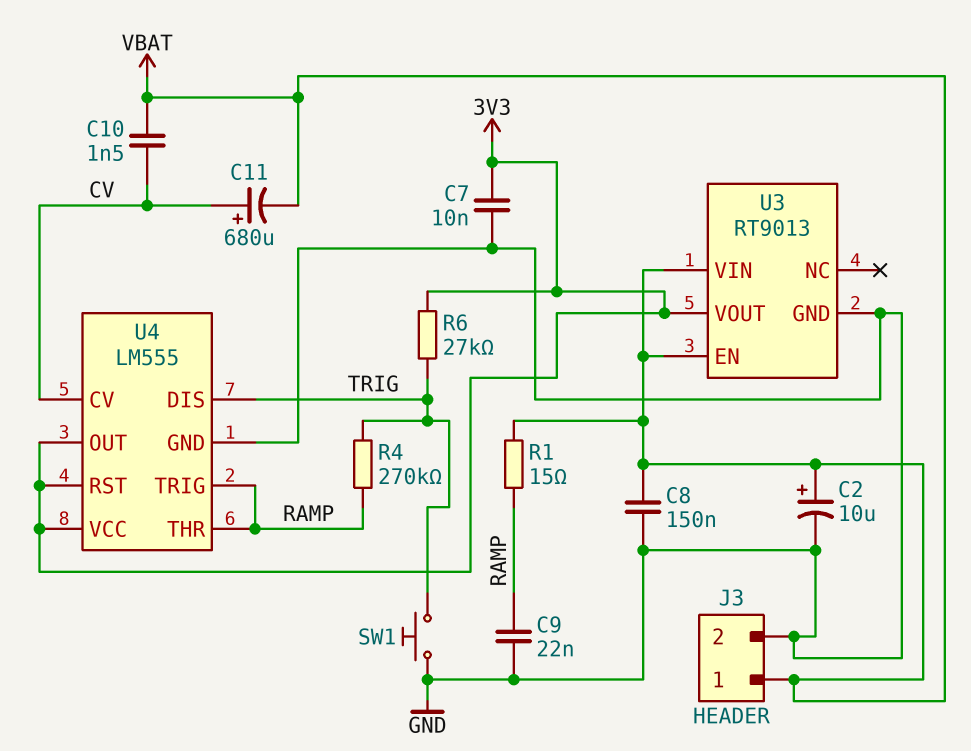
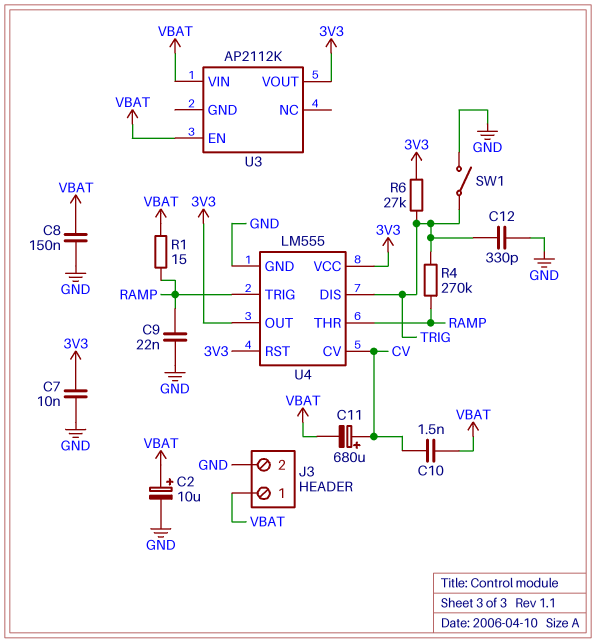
C12: none -> 330pF (GND, TRIG)
SW1: button (GND, TRIG) -> switch (GND, TRIG)
U3: RT9013 -> AP2112K
U3 pin GND: GND -> none

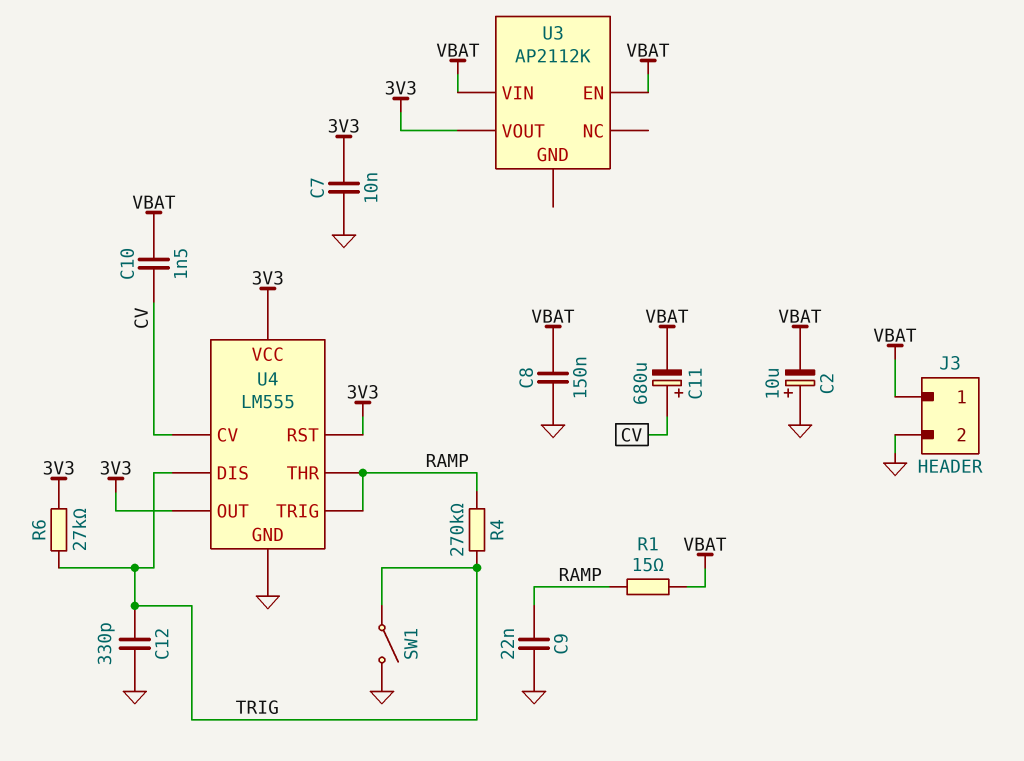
C2: 10uF (plus VBAT, minus GND) -> 10uF (plus GND, minus VBAT)

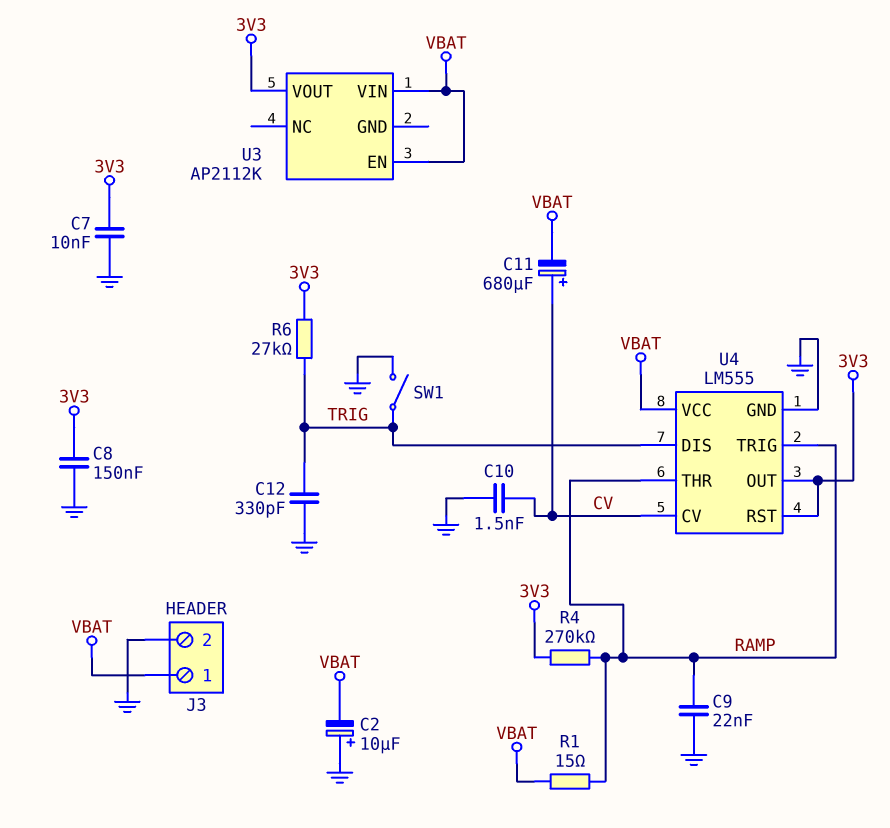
C8: 150nF (GND, VBAT) -> 150nF (3V3, GND)
C10: 1.5nF (CV, VBAT) -> 1.5nF (CV, GND)
R4: 270k (RAMP, TRIG) -> 270k (3V3, RAMP)
U4 pin VCC: 3V3 -> VBAT

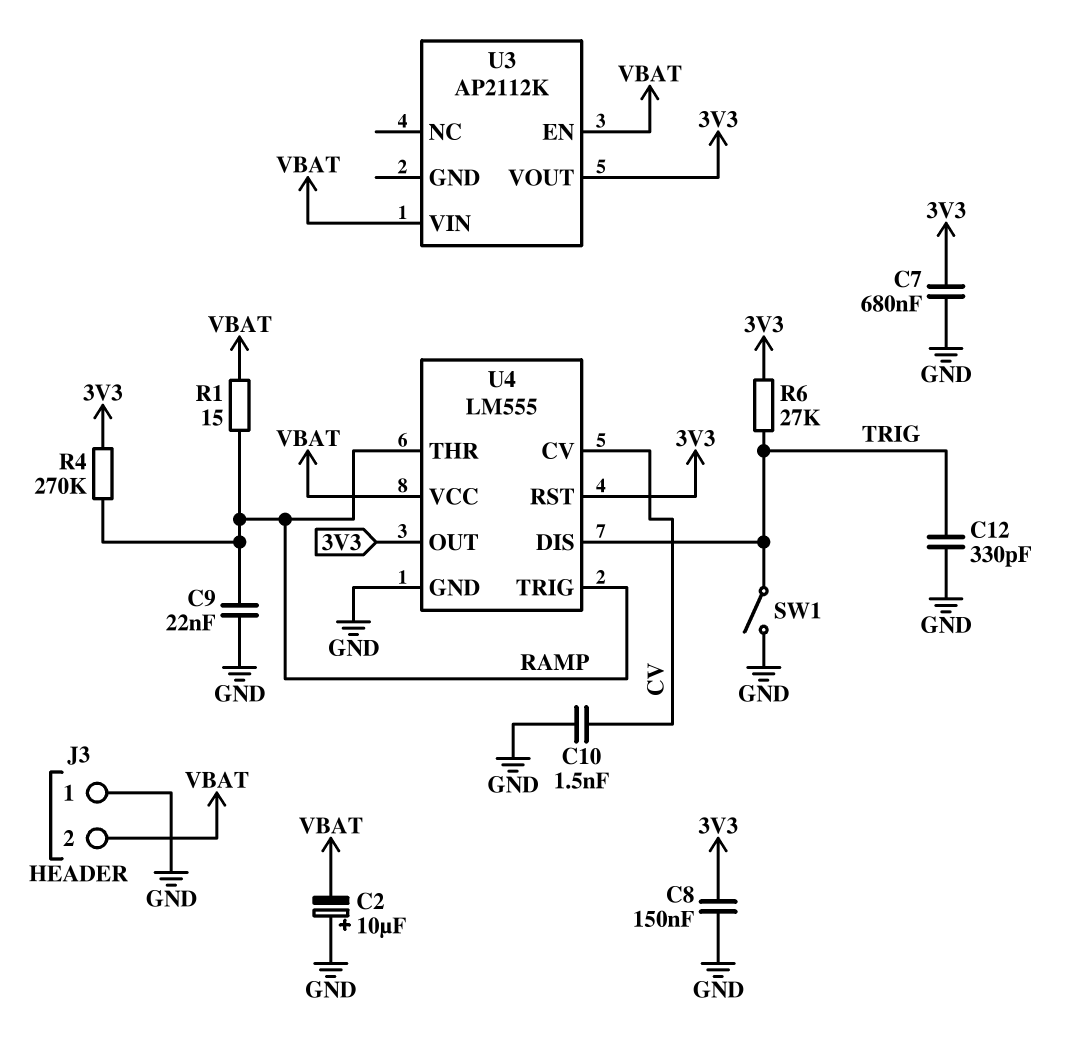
C7: 10nF (3V3, GND) -> 680nF (3V3, GND)
C11: 680uF (plus CV, minus VBAT) -> none
J3 pin 1: VBAT -> GND
J3 pin 2: GND -> VBAT

